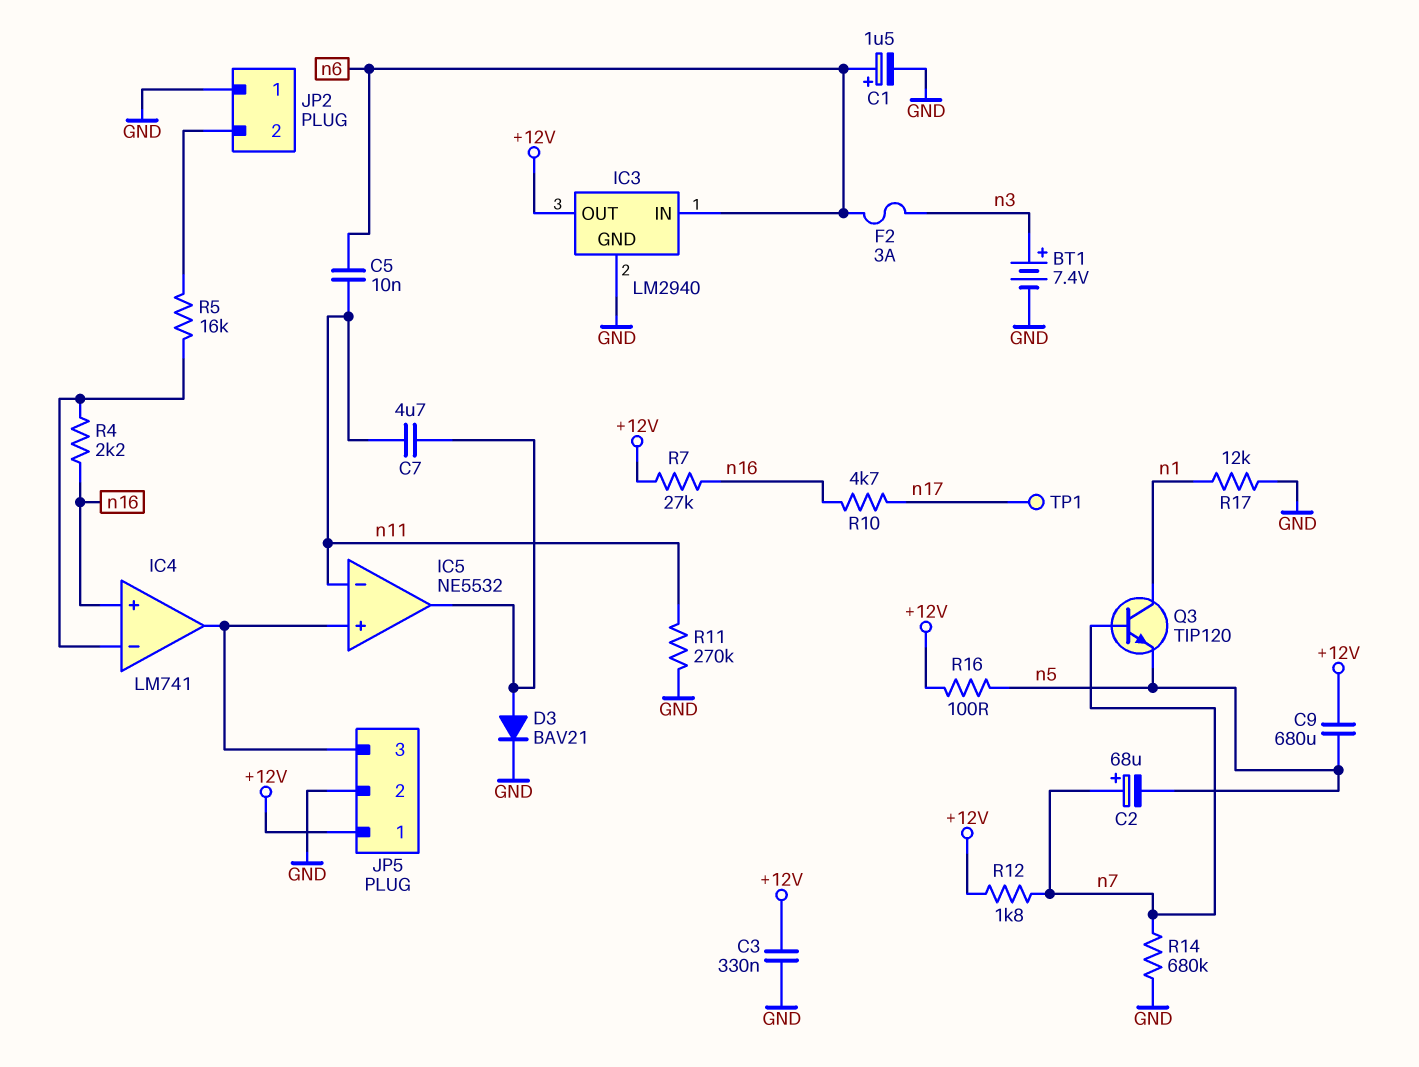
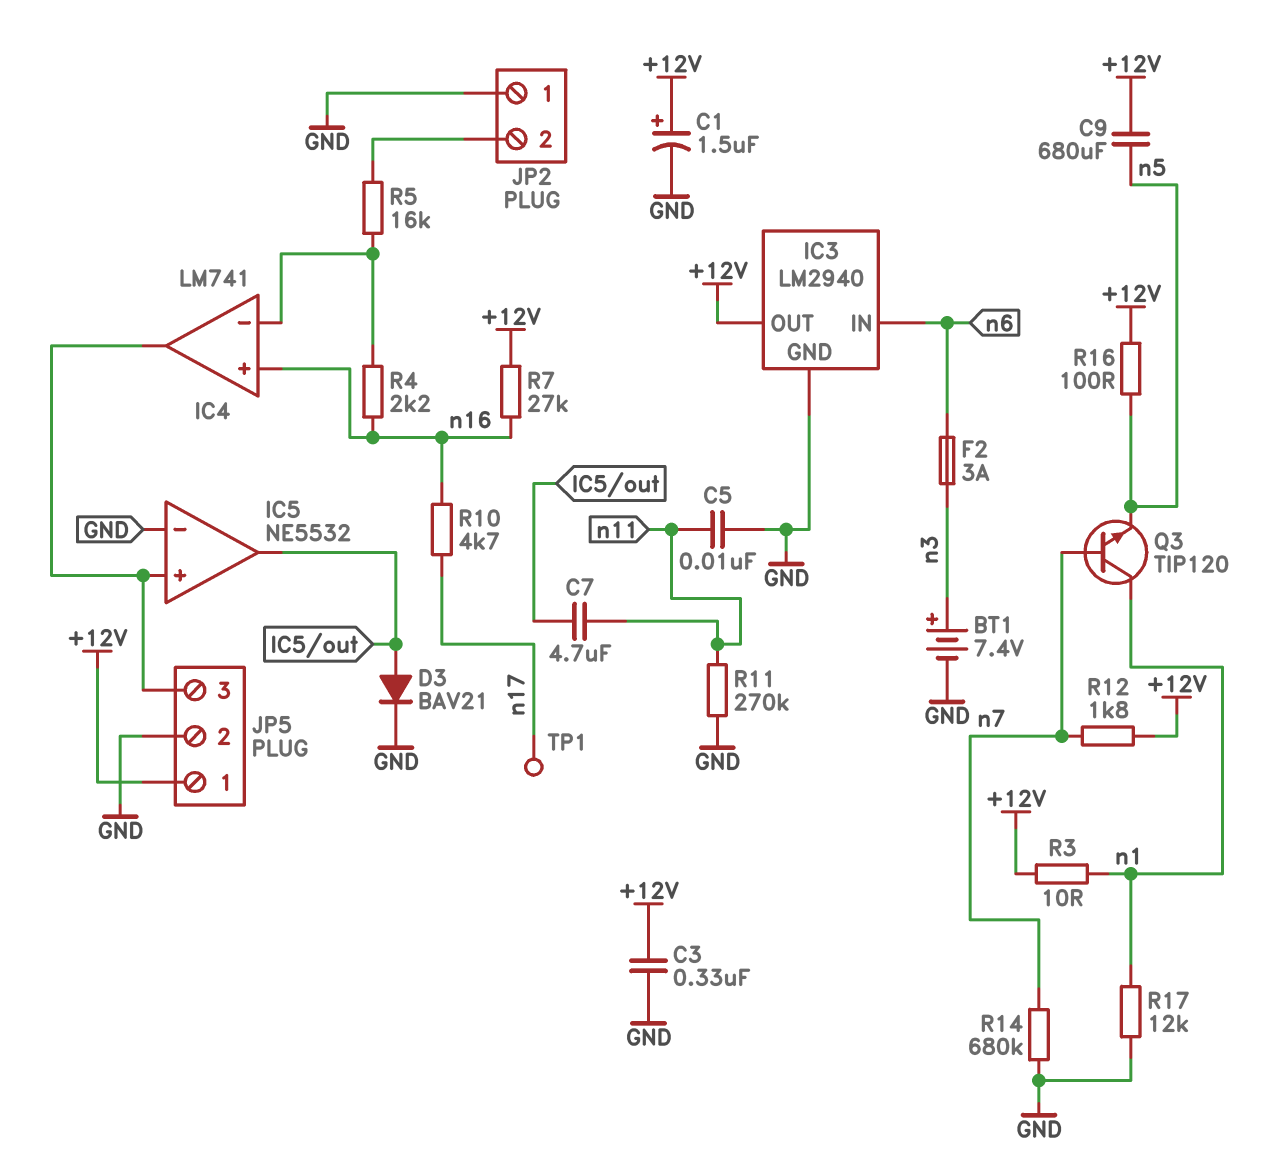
C1: 1.5uF (plus n6, minus GND) -> 1.5uF (plus +12V, minus GND)
C2: 68uF (plus n7, minus n5) -> none
C5: 10nF (n6, n11) -> 10nF (GND, n11)
IC5 pin in-: n11 -> GND
R3: none -> 10 (+12V, n1)

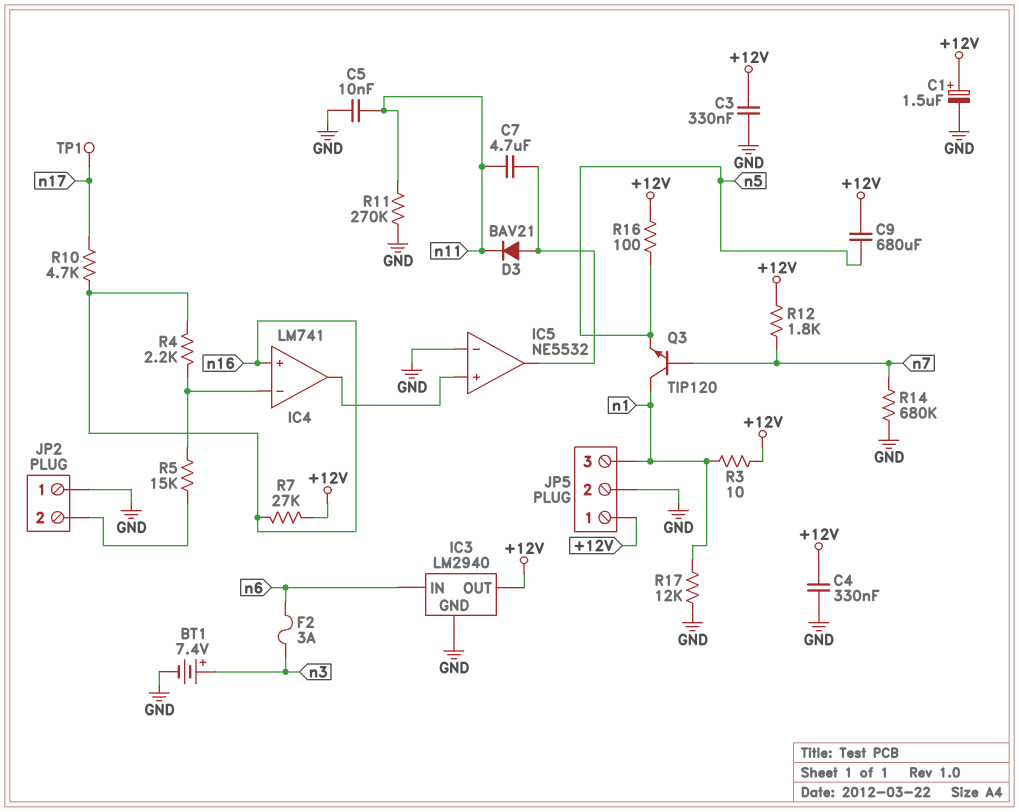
C4: none -> 330nF (+12V, GND)
D3: diode BAV21 (A IC5/out, K GND) -> diode BAV21 (A IC5/out, K n11)
JP5 pin 3: IC4/out -> n1
R5: 16k (IC4/in-, JP2/2) -> 15k (IC4/in-, JP2/2)

